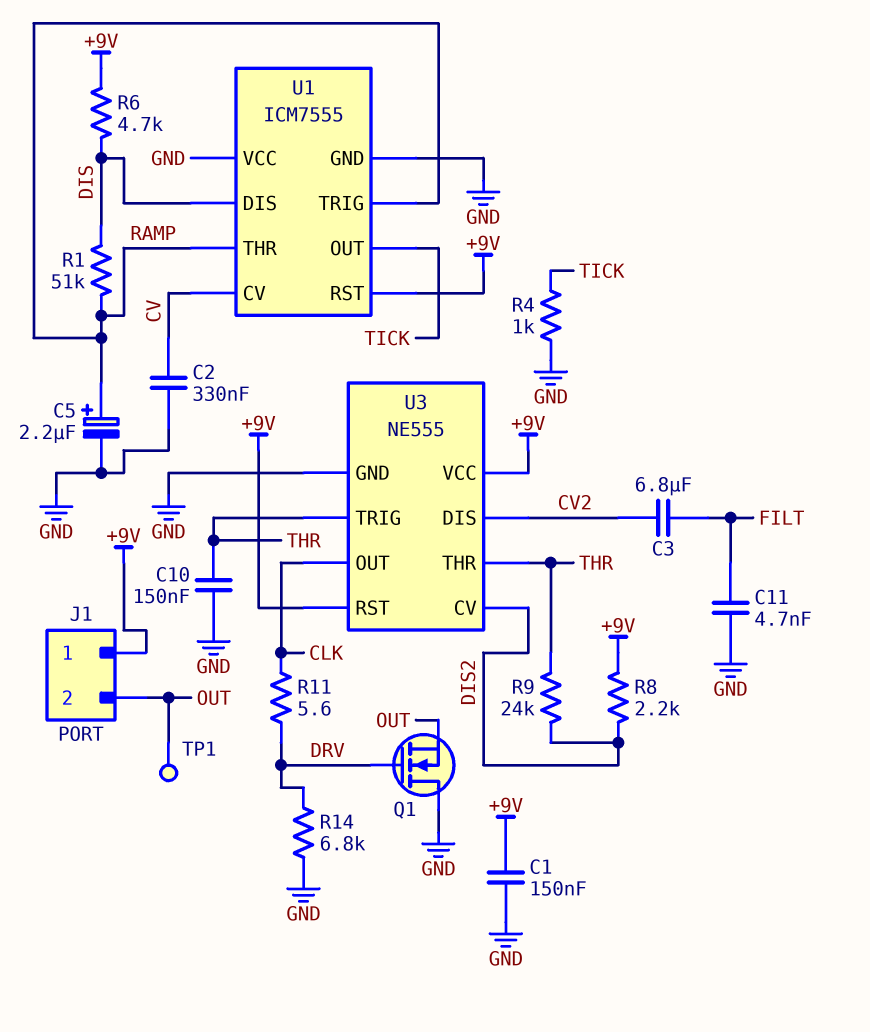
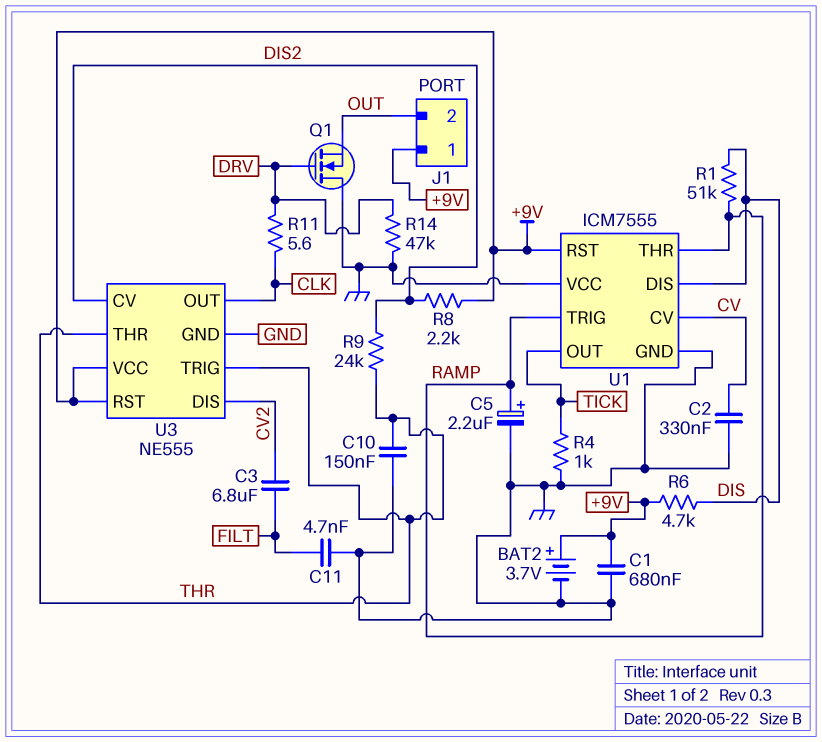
BAT2: none -> 3.7V (plus +9V, minus GND)
C1: 150nF (+9V, GND) -> 680nF (+9V, GND)
R14: 6.8k (DRV, GND) -> 47k (DRV, GND)
TP1: test point (OUT) -> none

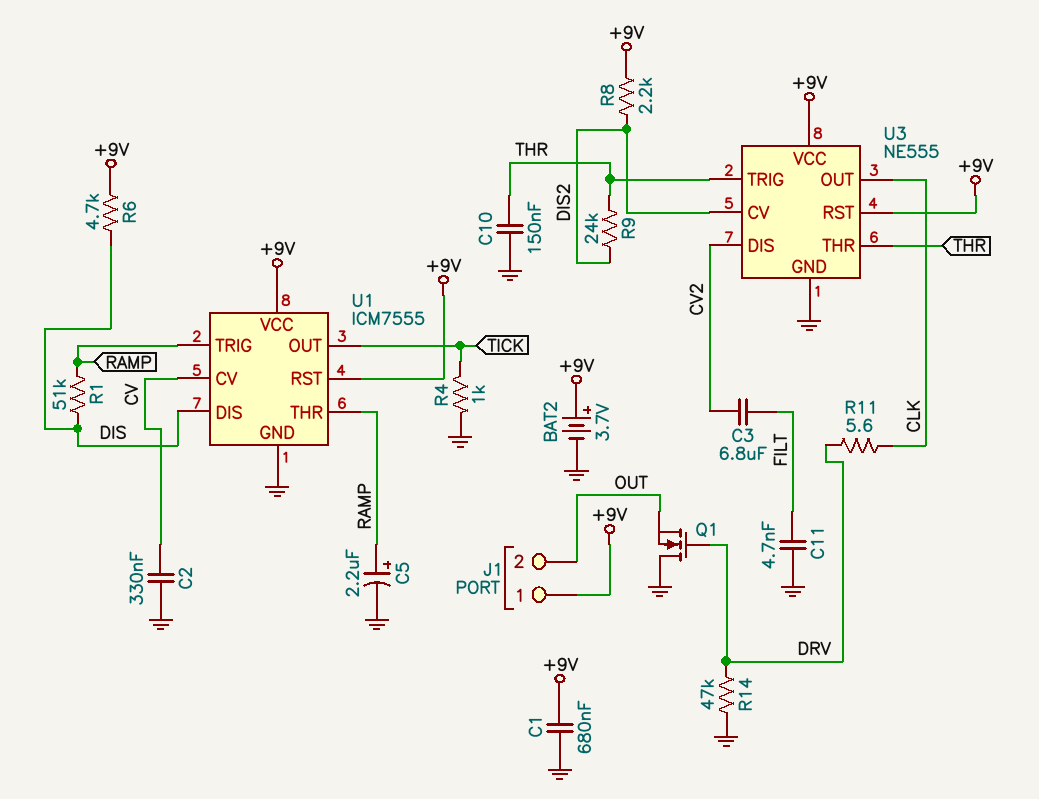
U1 pin VCC: GND -> +9V

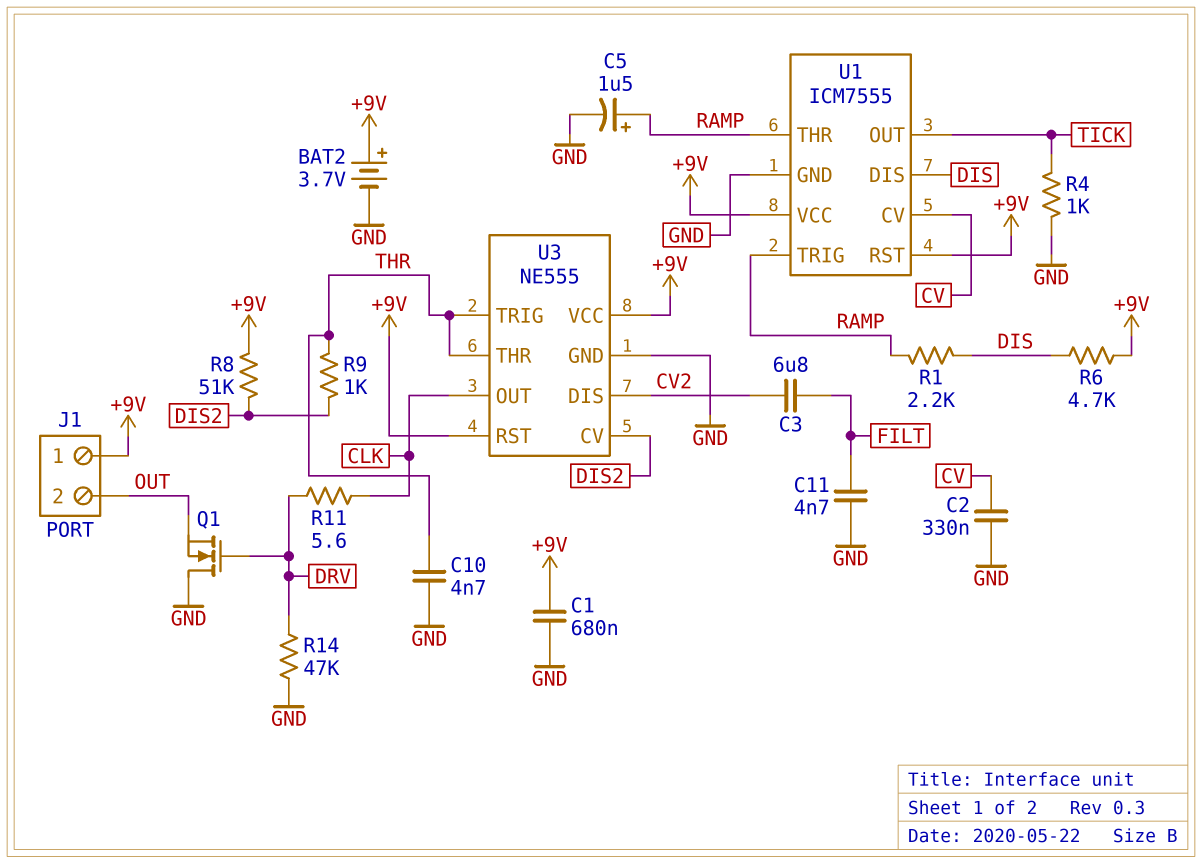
C5: 2.2uF (plus RAMP, minus GND) -> 1.5uF (plus RAMP, minus GND)
C10: 150nF (GND, THR) -> 4.7nF (GND, THR)
R1: 51k (DIS, RAMP) -> 2.2k (DIS, RAMP)
R8: 2.2k (+9V, DIS2) -> 51k (+9V, DIS2)
R9: 24k (DIS2, THR) -> 1k (DIS2, THR)

